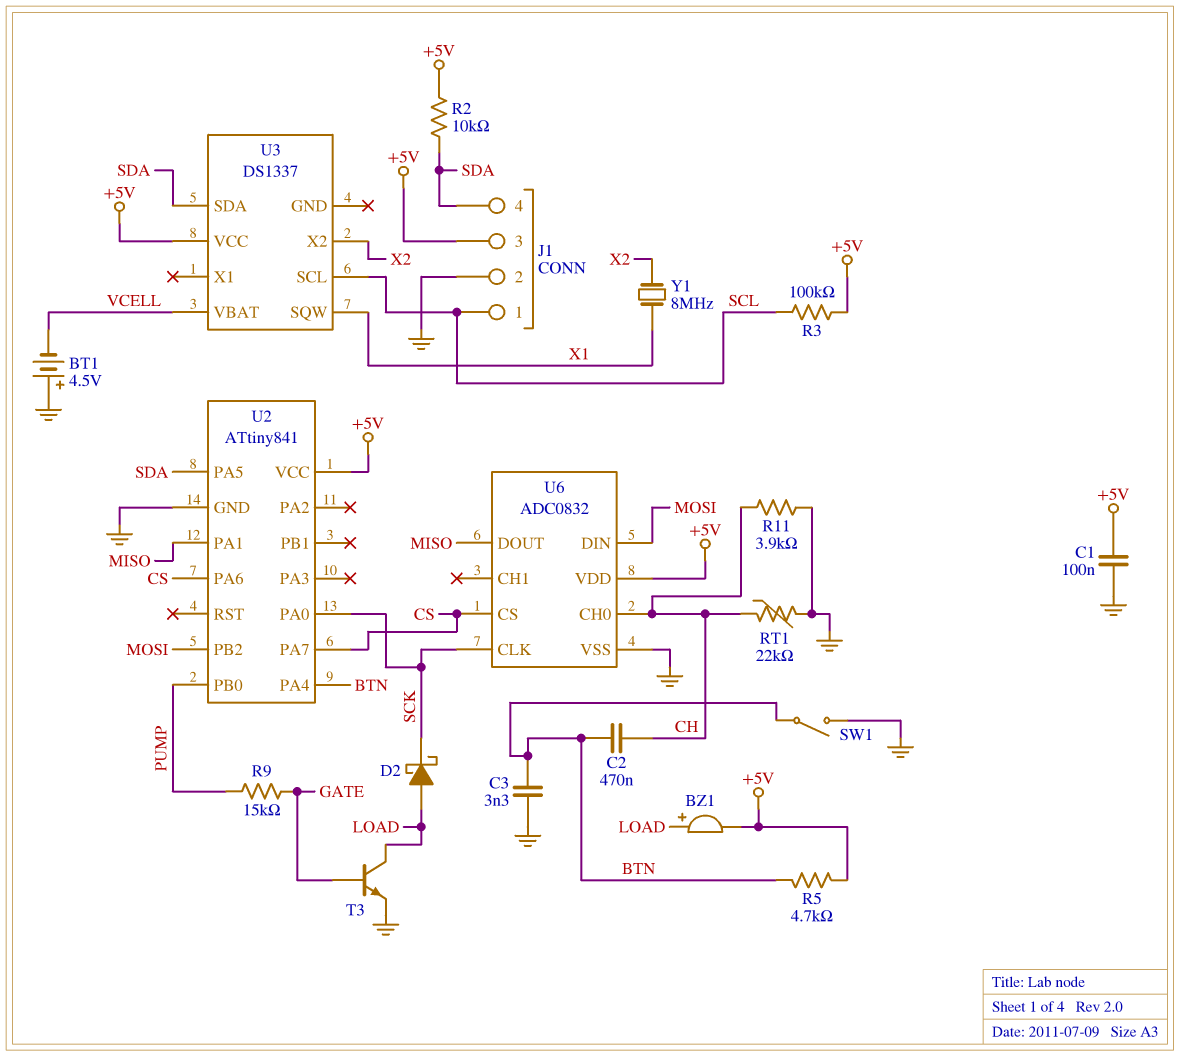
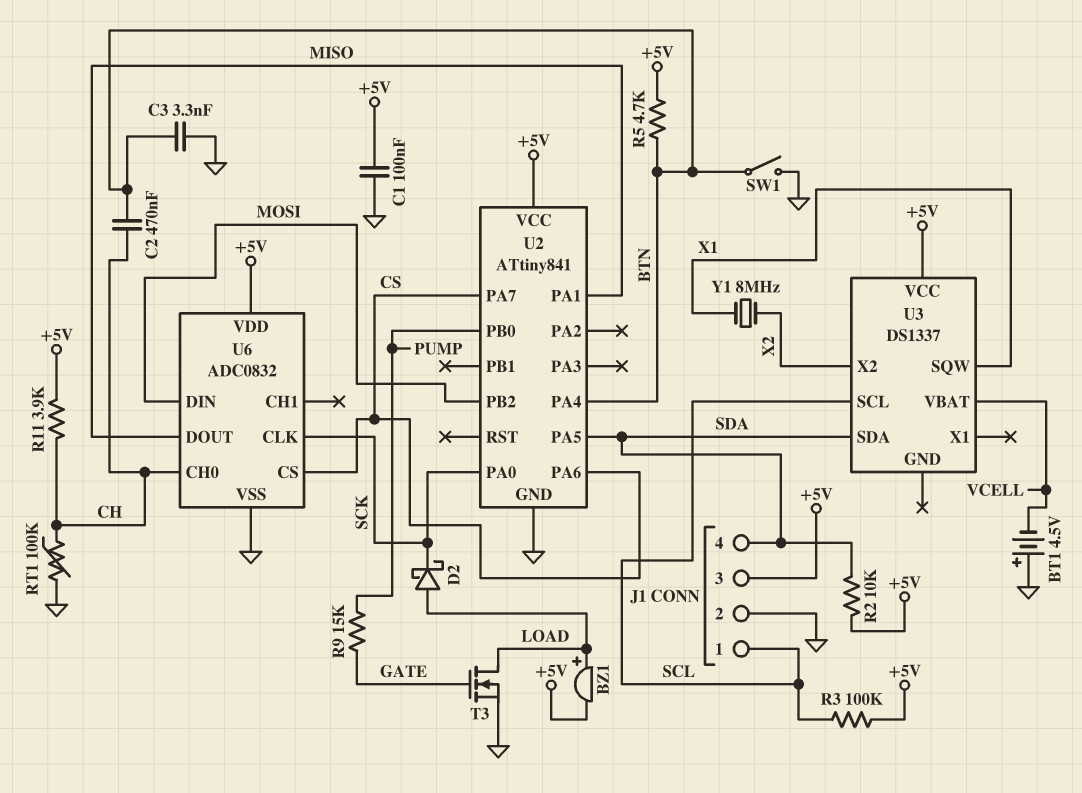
R11: 3.9k (CH, GND) -> 3.9k (+5V, CH)
RT1: 22k (CH, GND) -> 100k (CH, GND)
T3: NPN (B GATE, C LOAD, E GND) -> NMOS (G GATE, D LOAD, S GND)

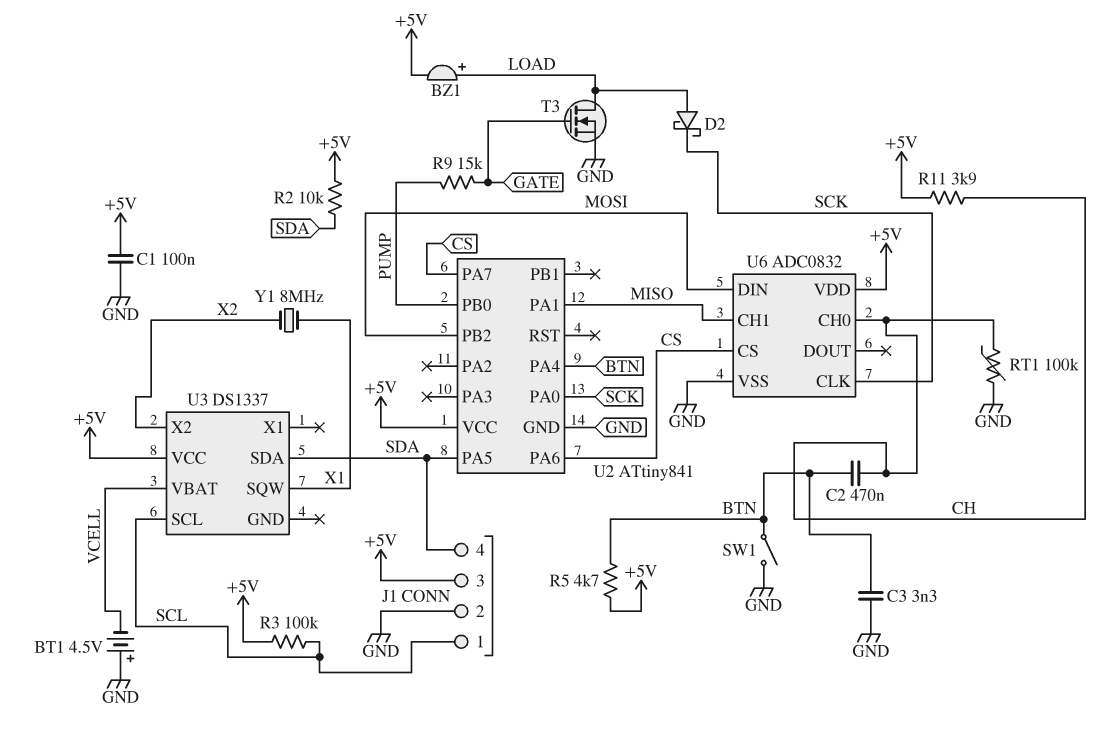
U6 pin CH1: none -> MISO
U6 pin DOUT: MISO -> none

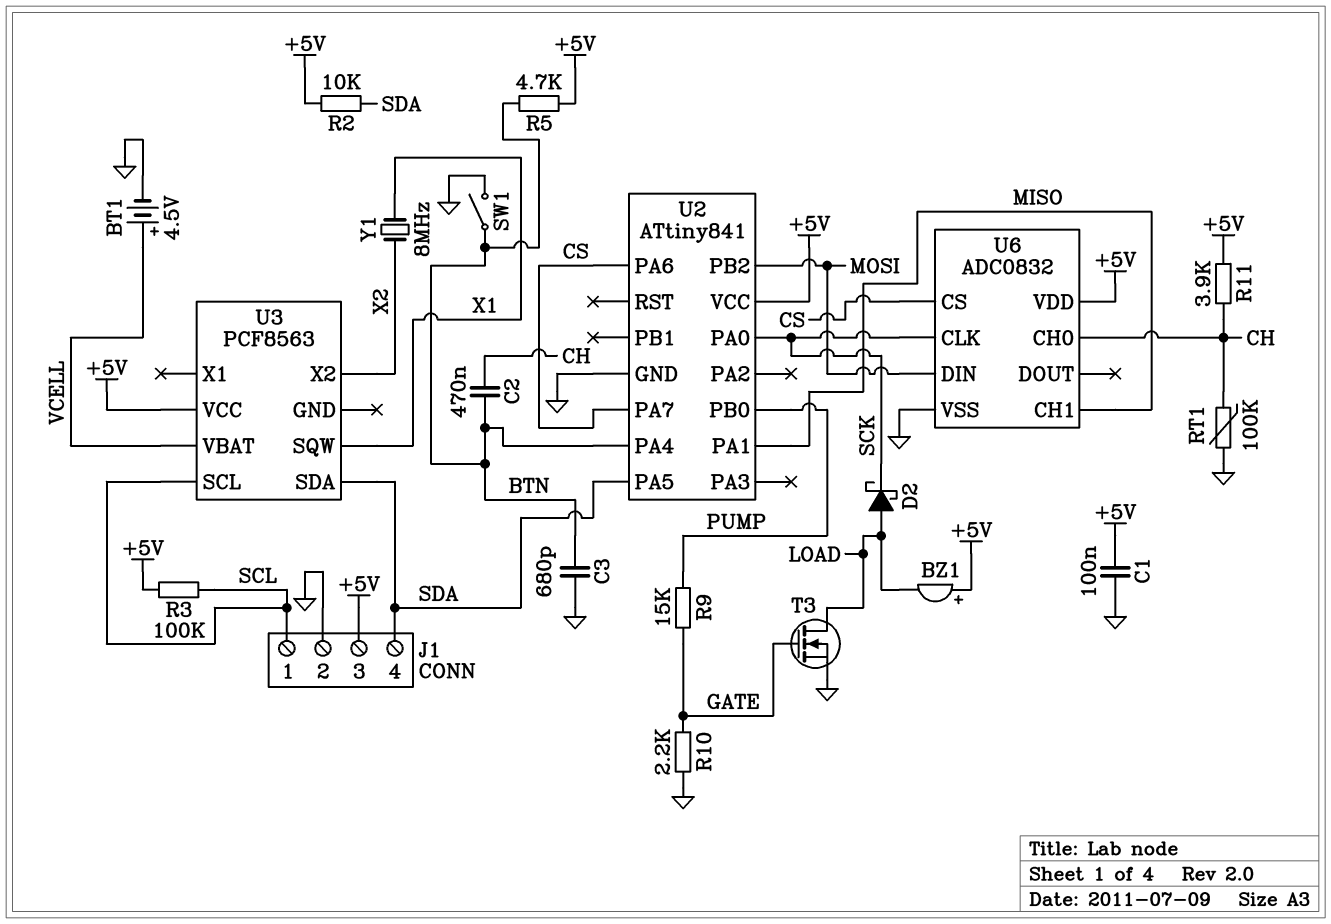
BT1: 4.5V (plus GND, minus VCELL) -> 4.5V (plus VCELL, minus GND)
BZ1: buzzer (plus LOAD, minus +5V) -> buzzer (plus +5V, minus LOAD)
C3: 3.3nF (BTN, GND) -> 680pF (BTN, GND)
R10: none -> 2.2k (GATE, GND)
U3: DS1337 -> PCF8563

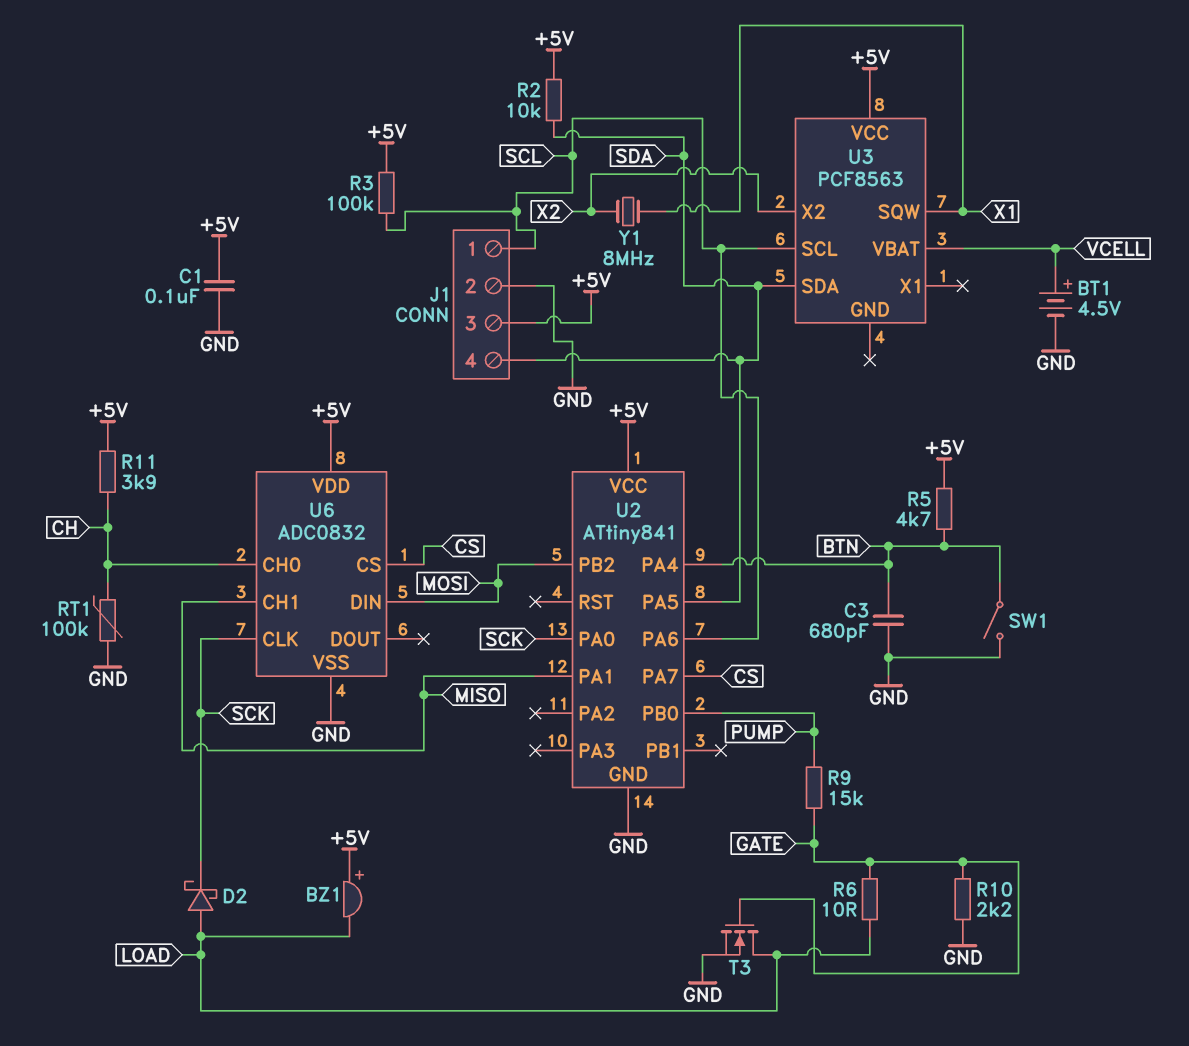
C2: 470nF (BTN, CH) -> none
R6: none -> 10 (GATE, LOAD)
U2 pin PA6: CS -> SCL

